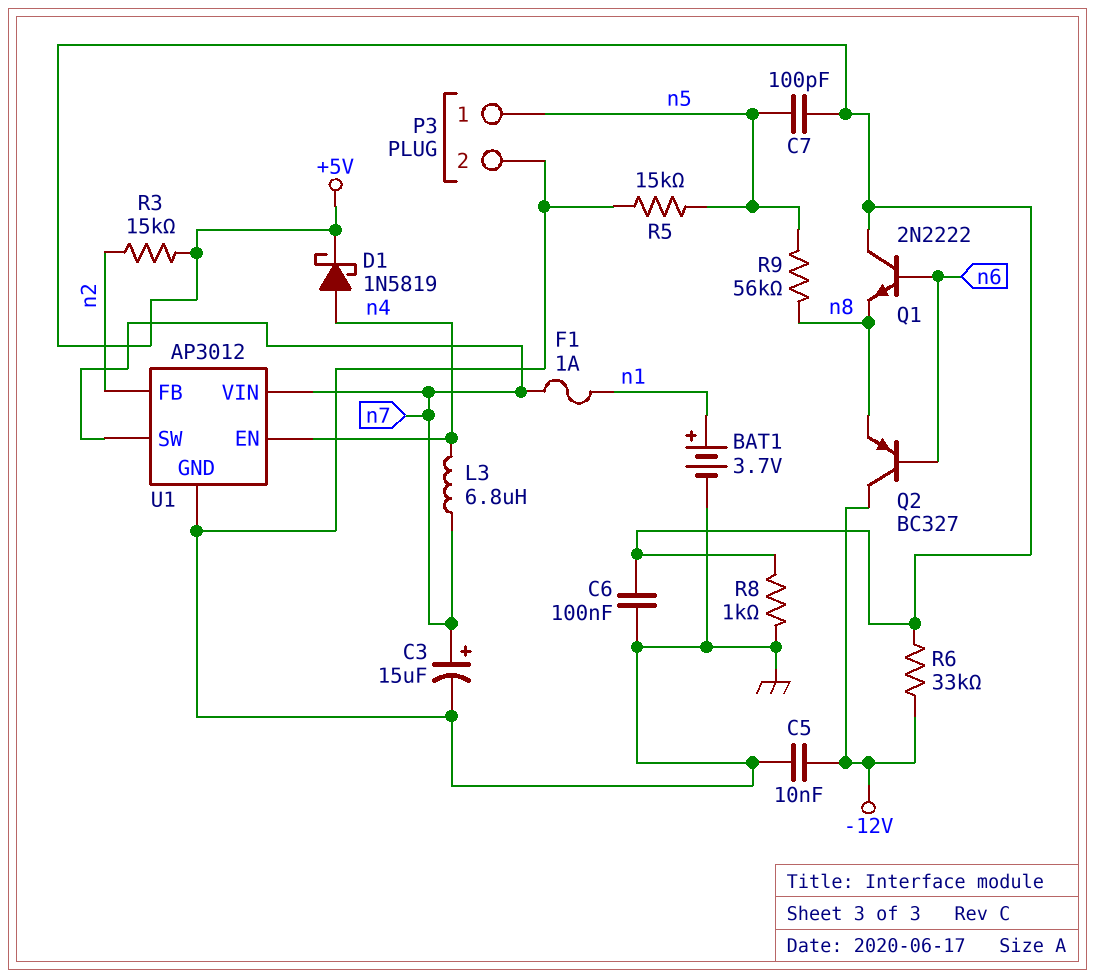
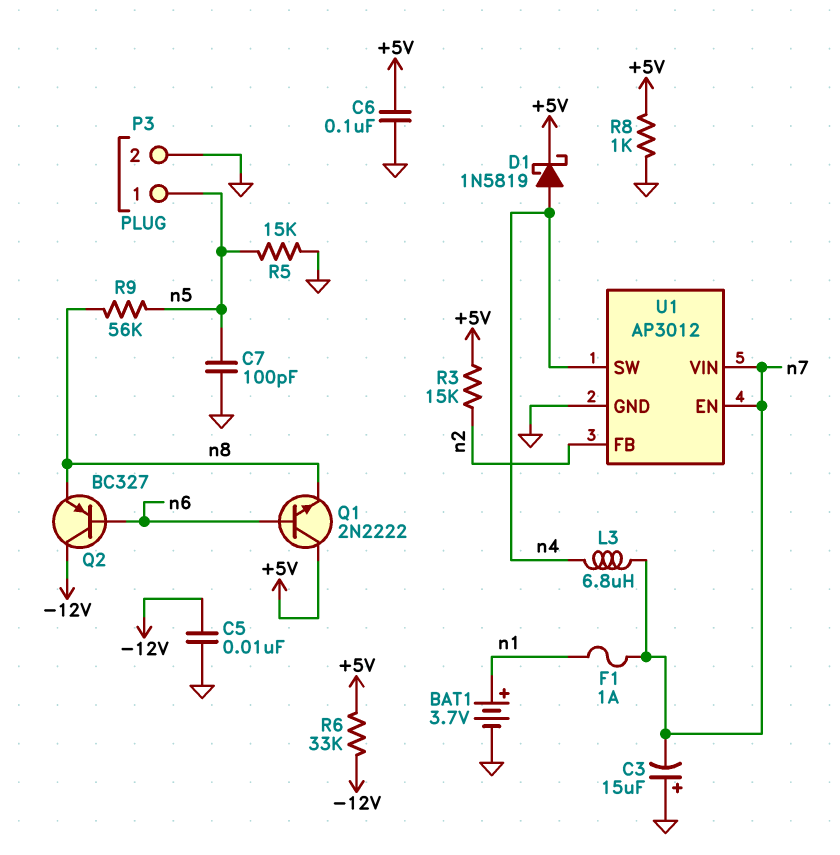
C3: 15uF (plus n7, minus GND) -> 15uF (plus GND, minus n7)
C7: 100pF (+5V, n5) -> 100pF (GND, n5)
U1 pin EN: n4 -> n7
U1 pin SW: n7 -> n4

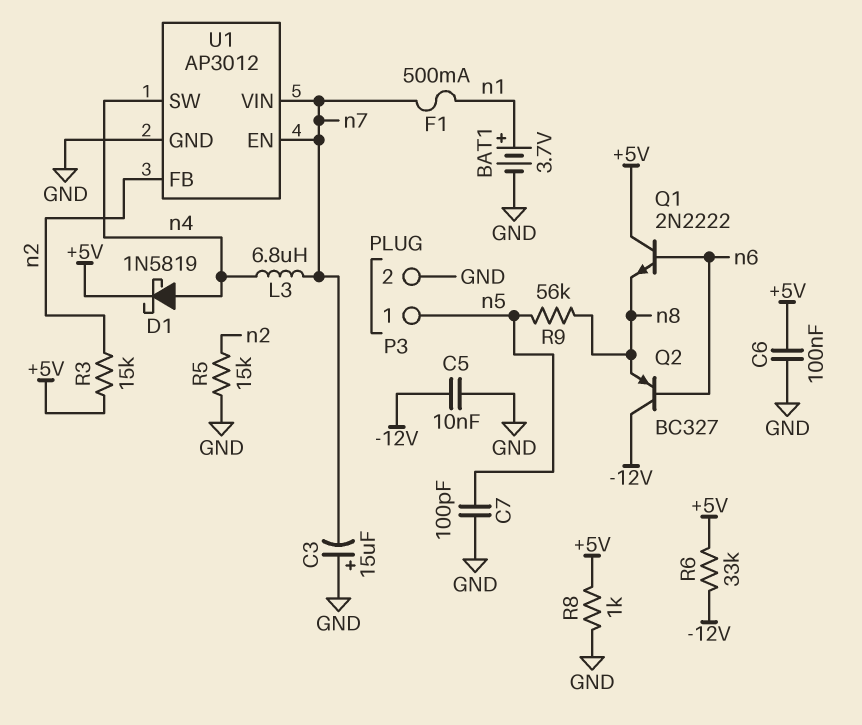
F1: 1A (n1, n7) -> 500mA (n1, n7)
R5: 15k (GND, n5) -> 15k (GND, n2)

